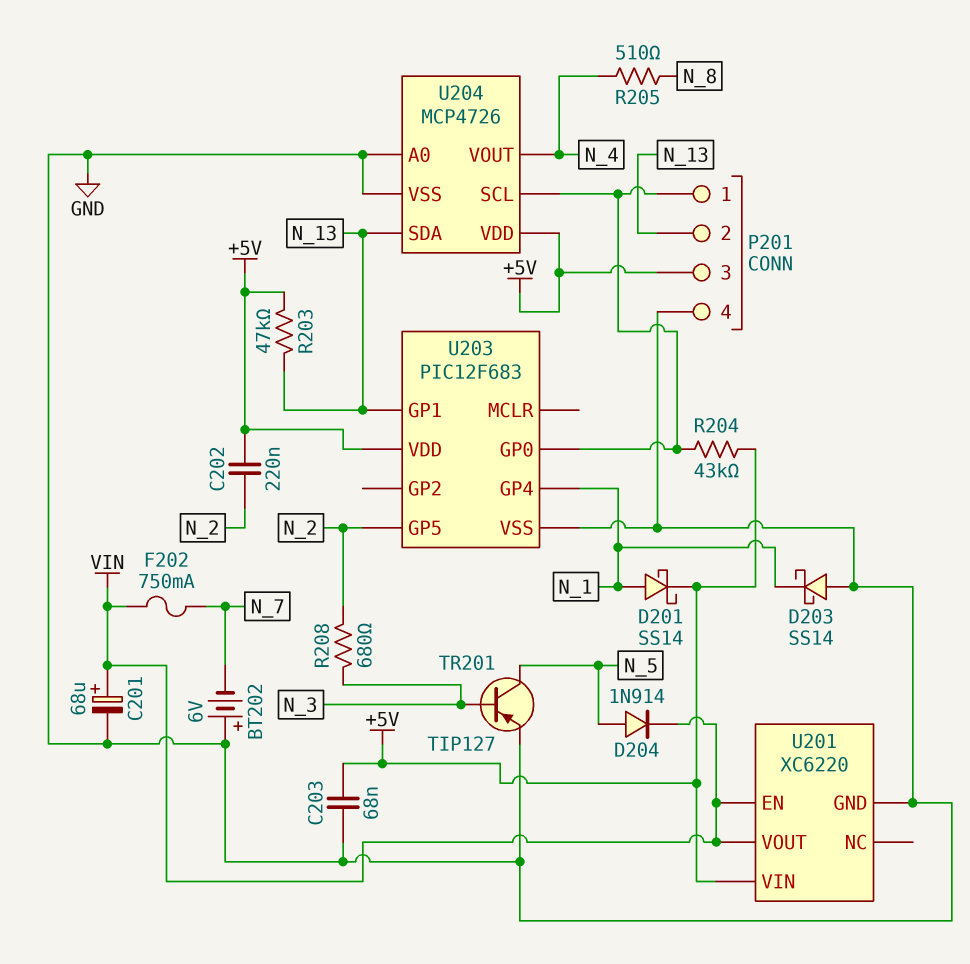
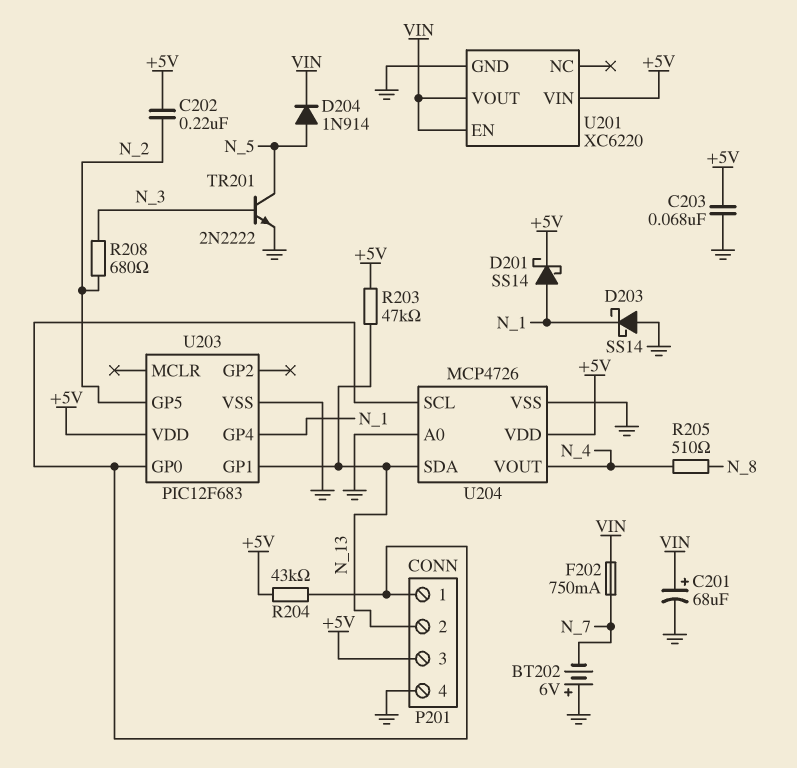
TR201: PNP TIP127 (B N_3, C N_5, E GND) -> NPN 2N2222 (B N_3, C N_5, E GND)

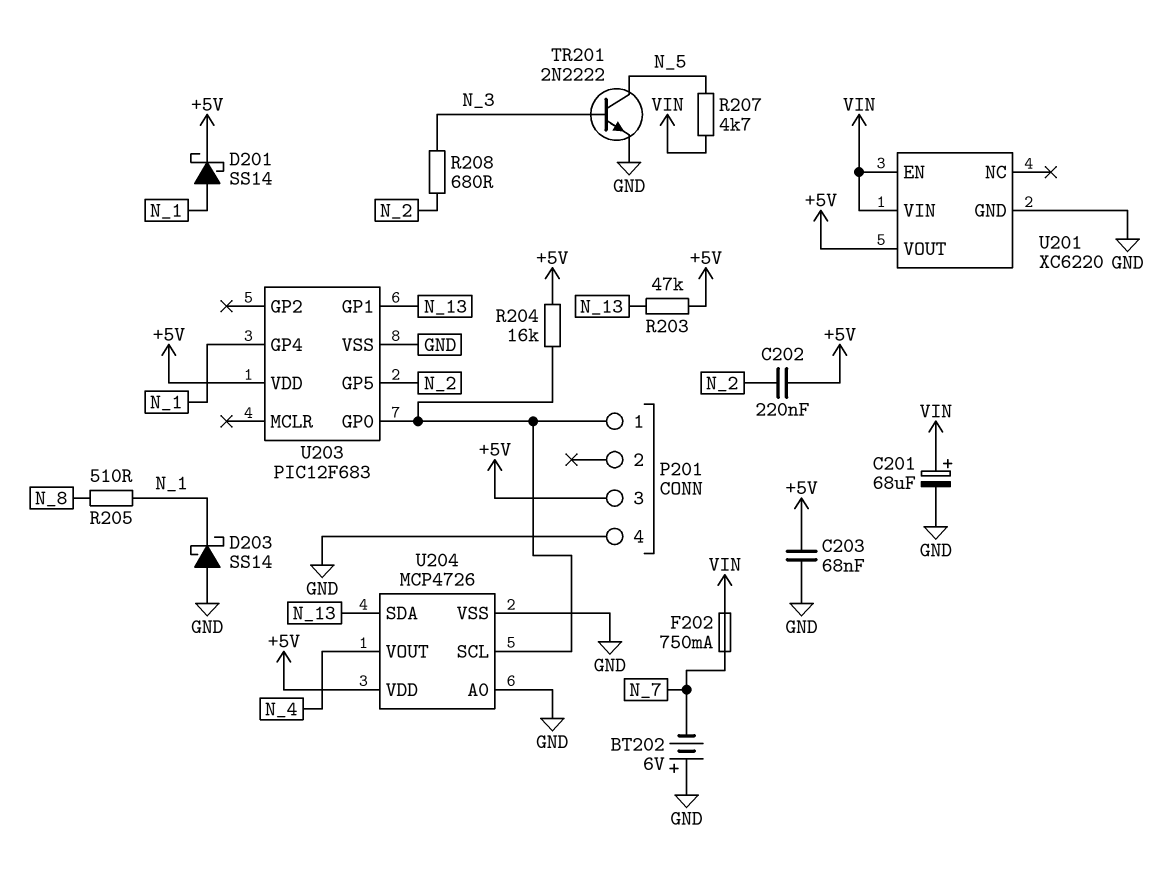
D204: diode 1N914 (A N_5, K VIN) -> none
P201 pin 2: N_13 -> none
R204: 43k (+5V, P201/1) -> 16k (+5V, P201/1)
R205: 510 (N_4, N_8) -> 510 (N_1, N_8)
R207: none -> 4.7k (N_5, VIN)
U201 pin VIN: +5V -> VIN
U201 pin VOUT: VIN -> +5V

